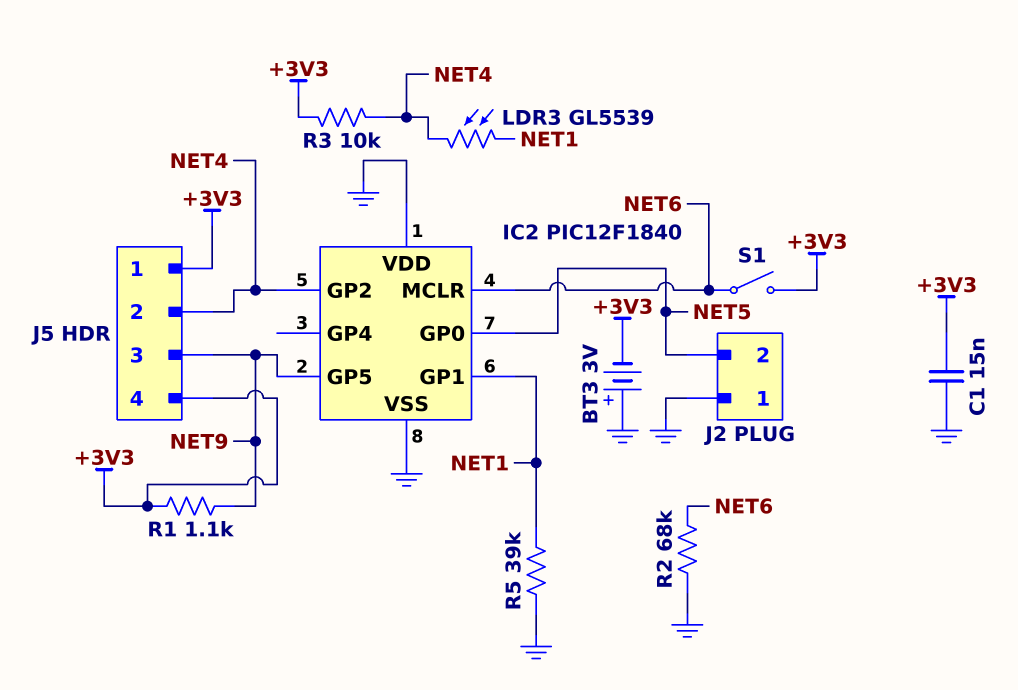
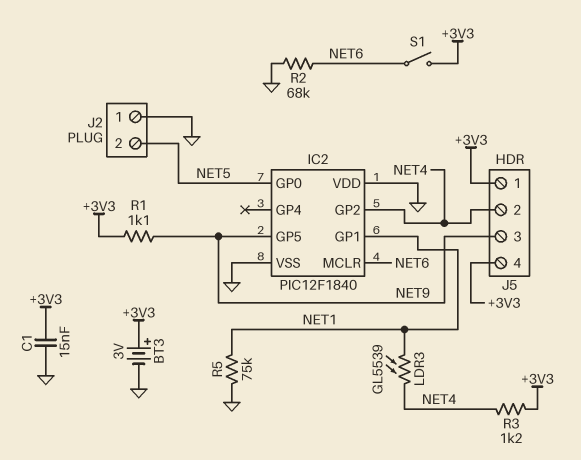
BT3: 3V (plus GND, minus +3V3) -> 3V (plus +3V3, minus GND)
R3: 10k (+3V3, NET4) -> 1.2k (+3V3, NET4)
R5: 39k (GND, NET1) -> 75k (GND, NET1)

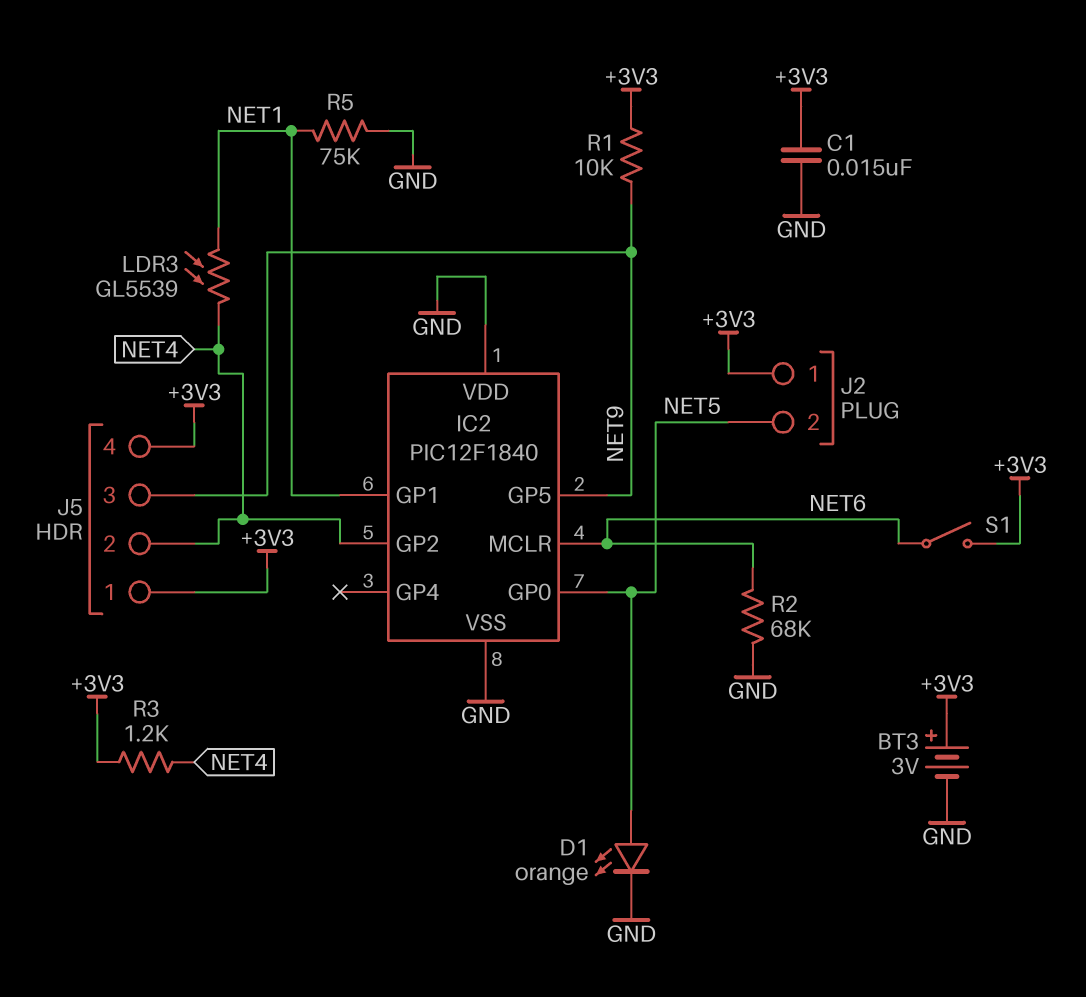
D1: none -> LED orange (A NET5, K GND)
J2 pin 1: GND -> +3V3
R1: 1.1k (+3V3, NET9) -> 10k (+3V3, NET9)

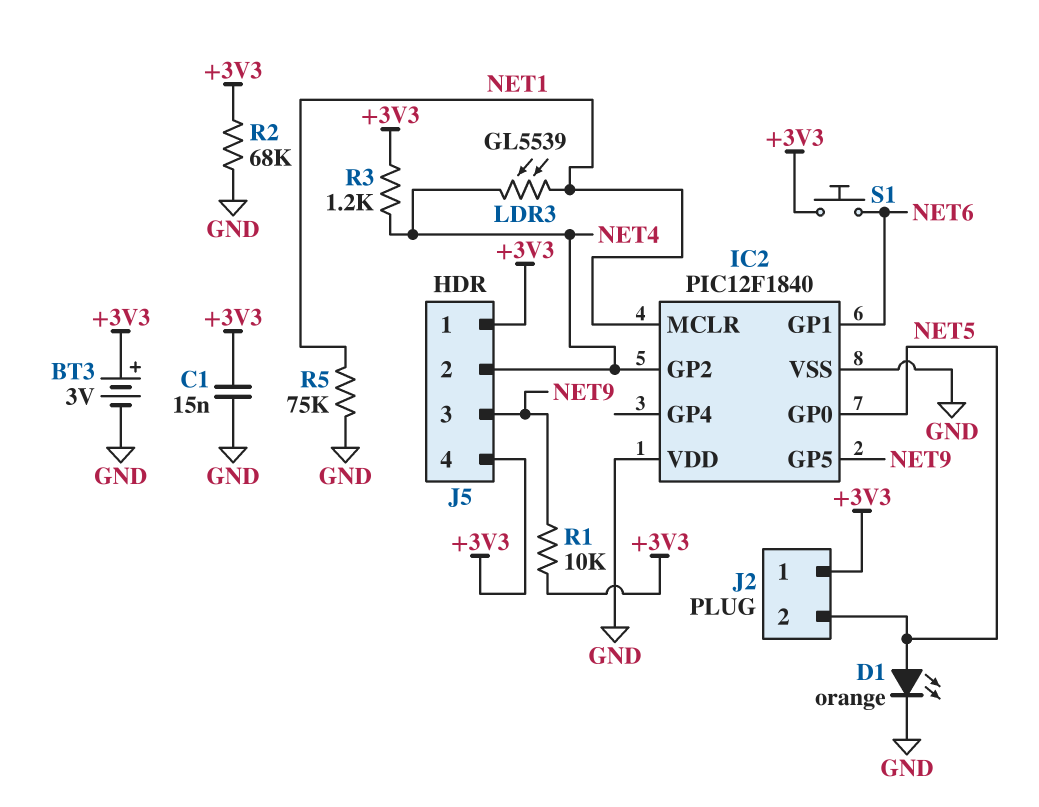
IC2 pin GP1: NET1 -> NET6
IC2 pin MCLR: NET6 -> NET1
R2: 68k (GND, NET6) -> 68k (+3V3, GND)
S1: switch (+3V3, NET6) -> button (+3V3, NET6)

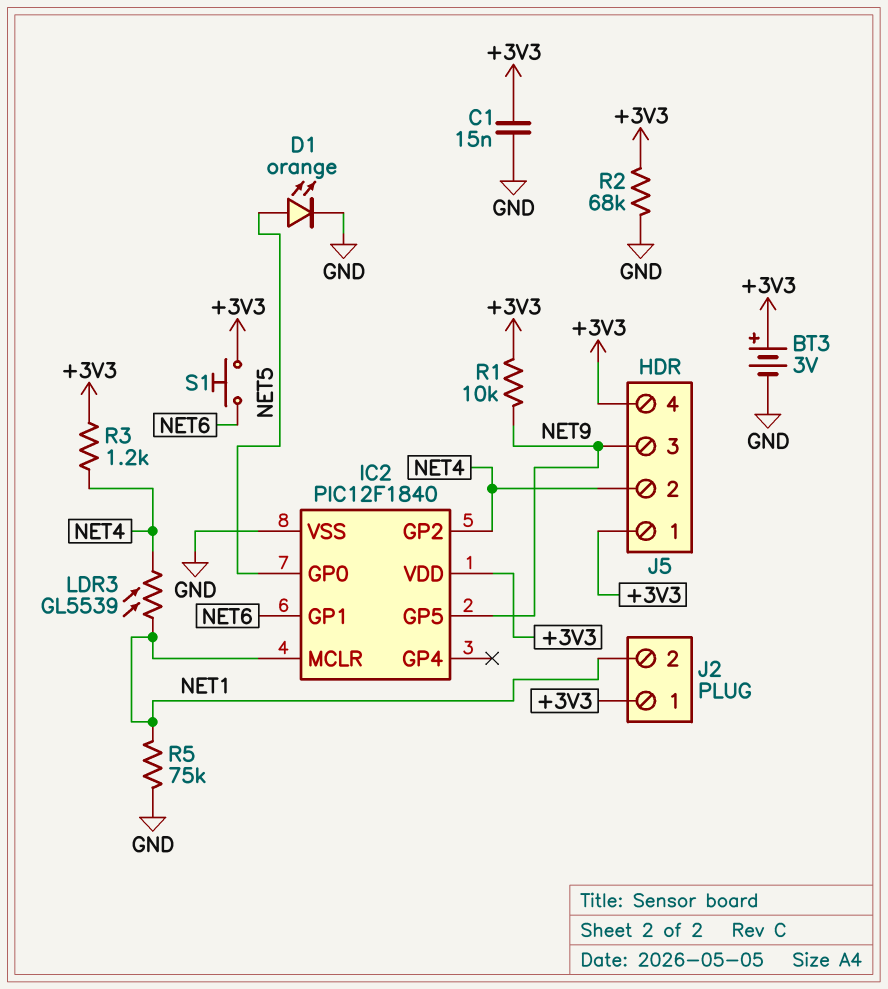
IC2 pin VDD: GND -> +3V3
J2 pin 2: NET5 -> NET1

